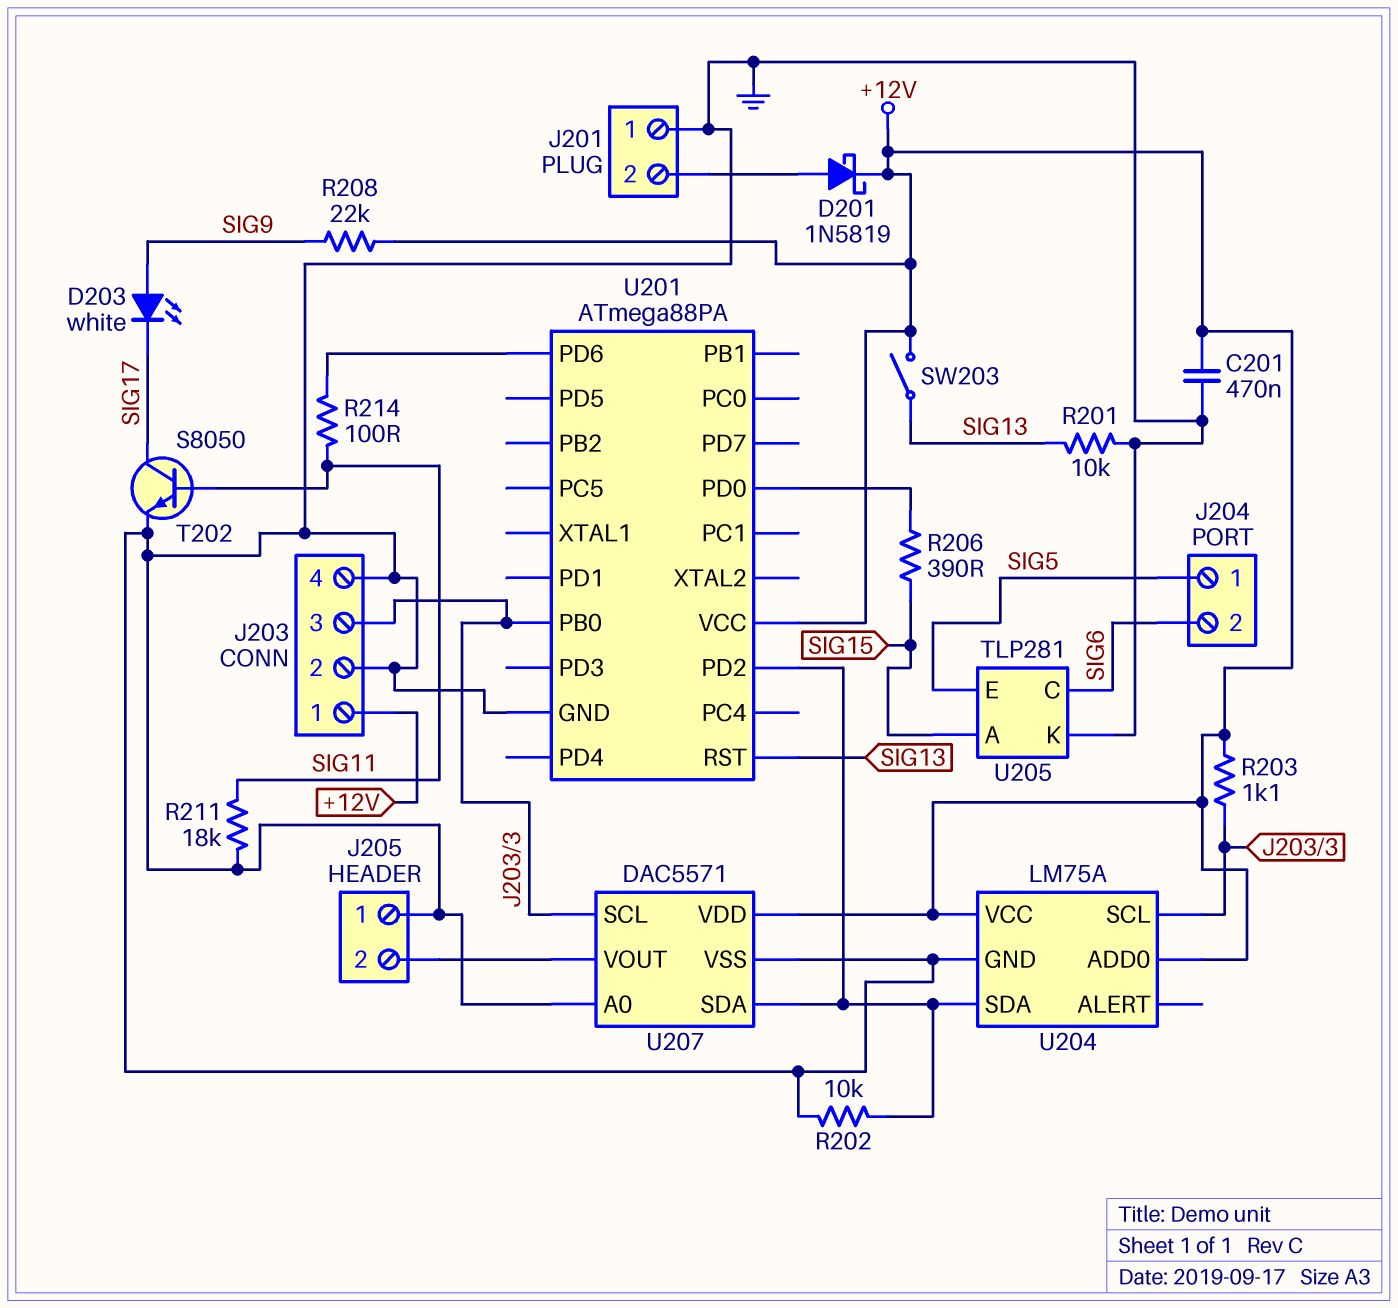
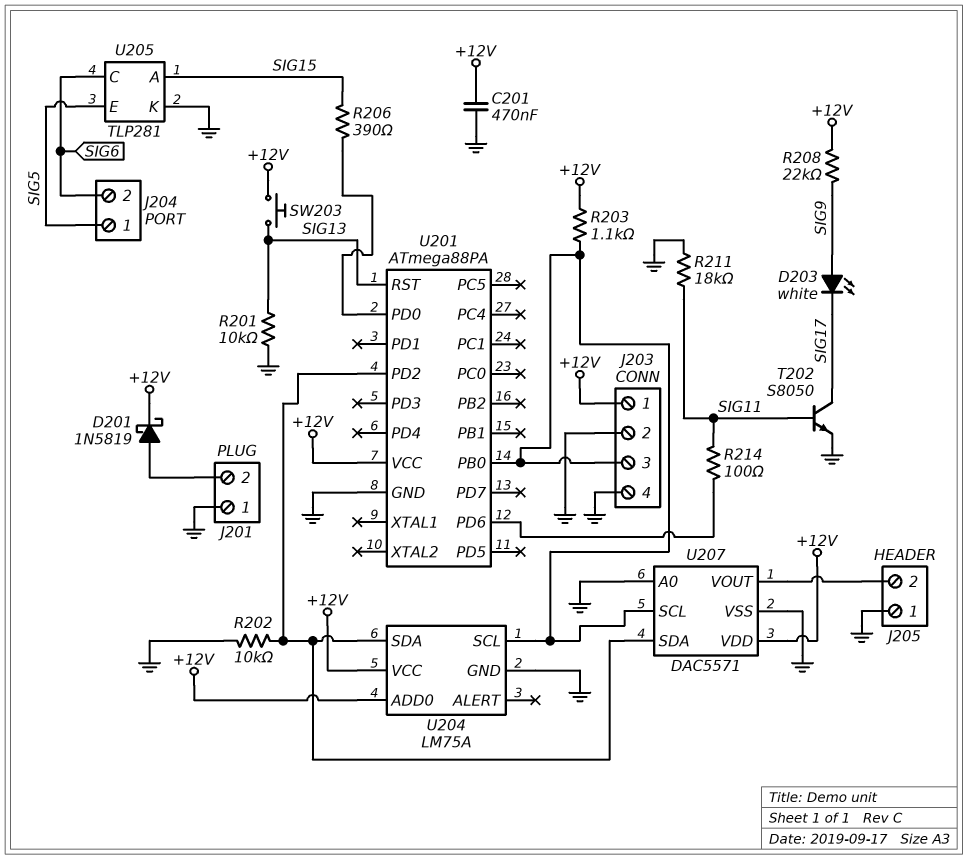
SW203: switch (+12V, SIG13) -> button (+12V, SIG13)

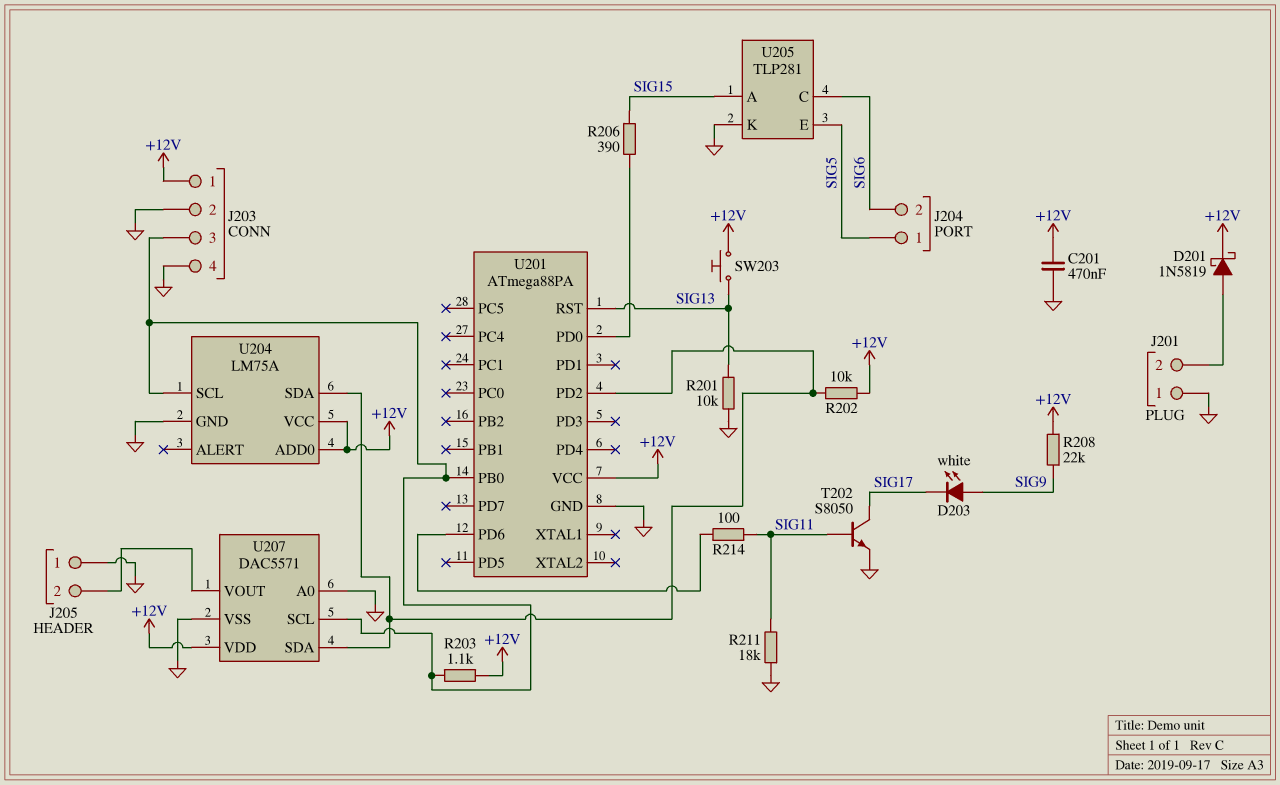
R202: 10k (GND, U201/PD2) -> 10k (+12V, U201/PD2)

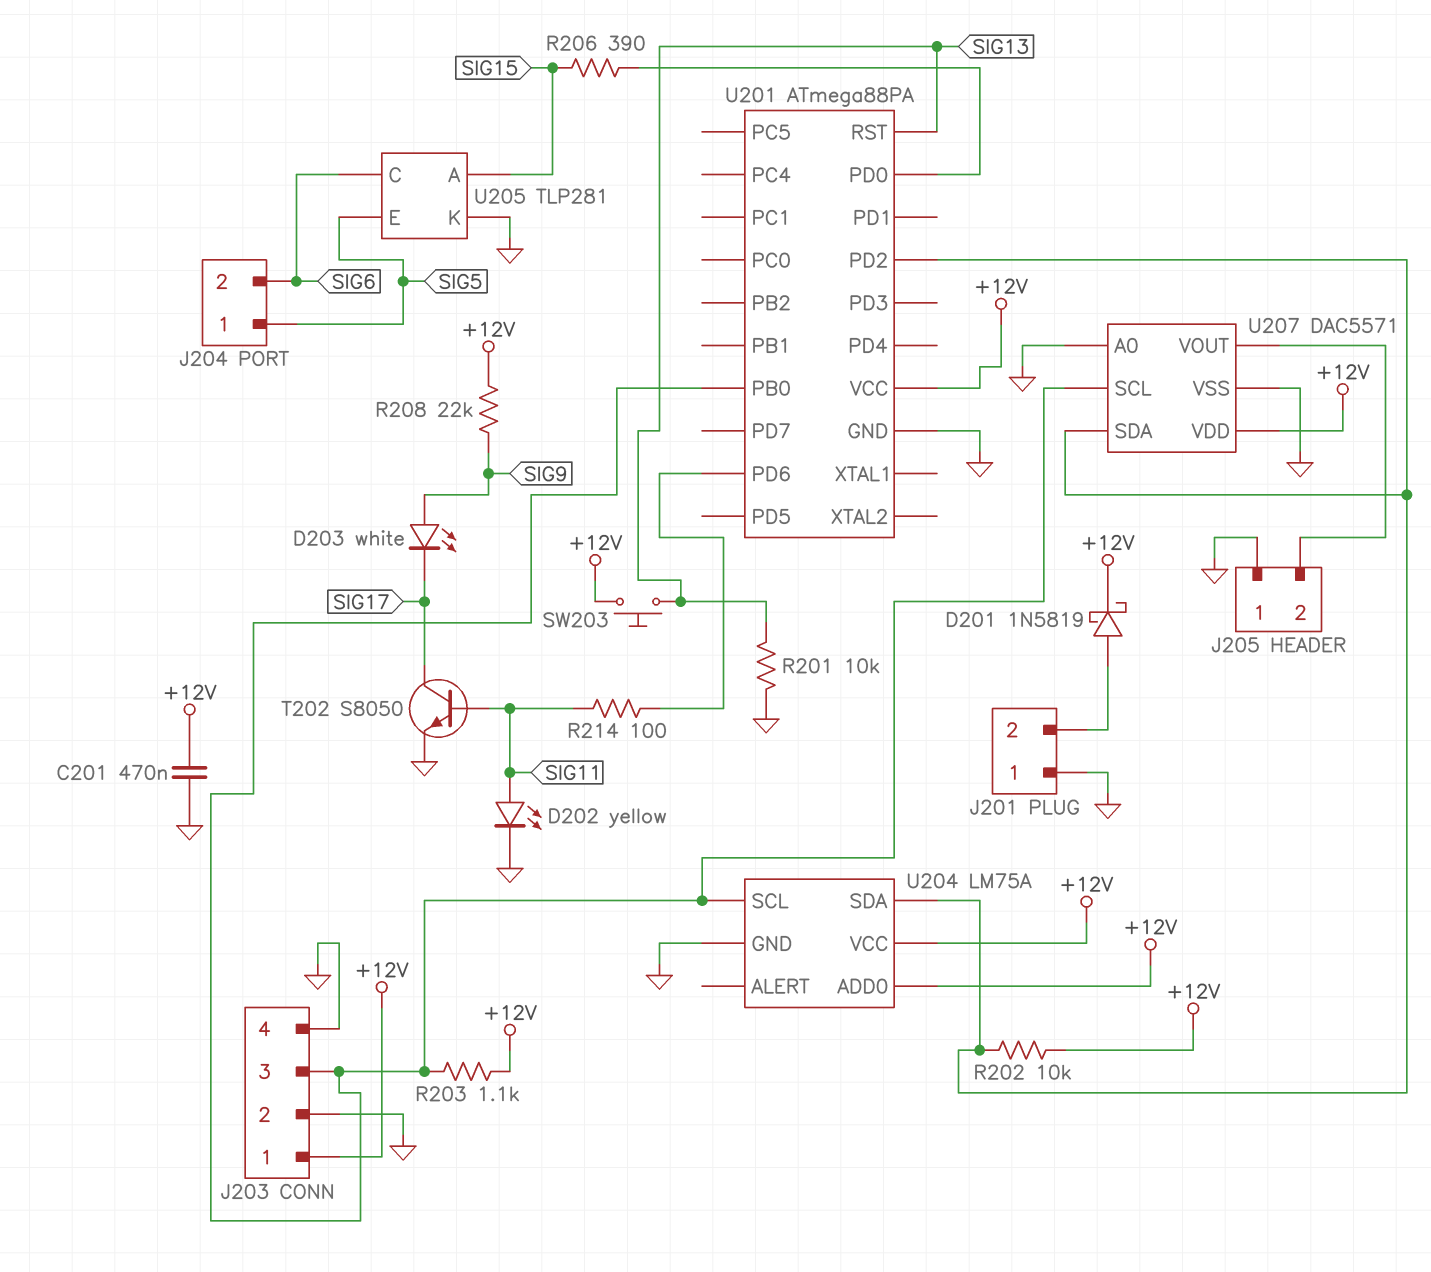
D202: none -> LED yellow (A SIG11, K GND)
R211: 18k (GND, SIG11) -> none

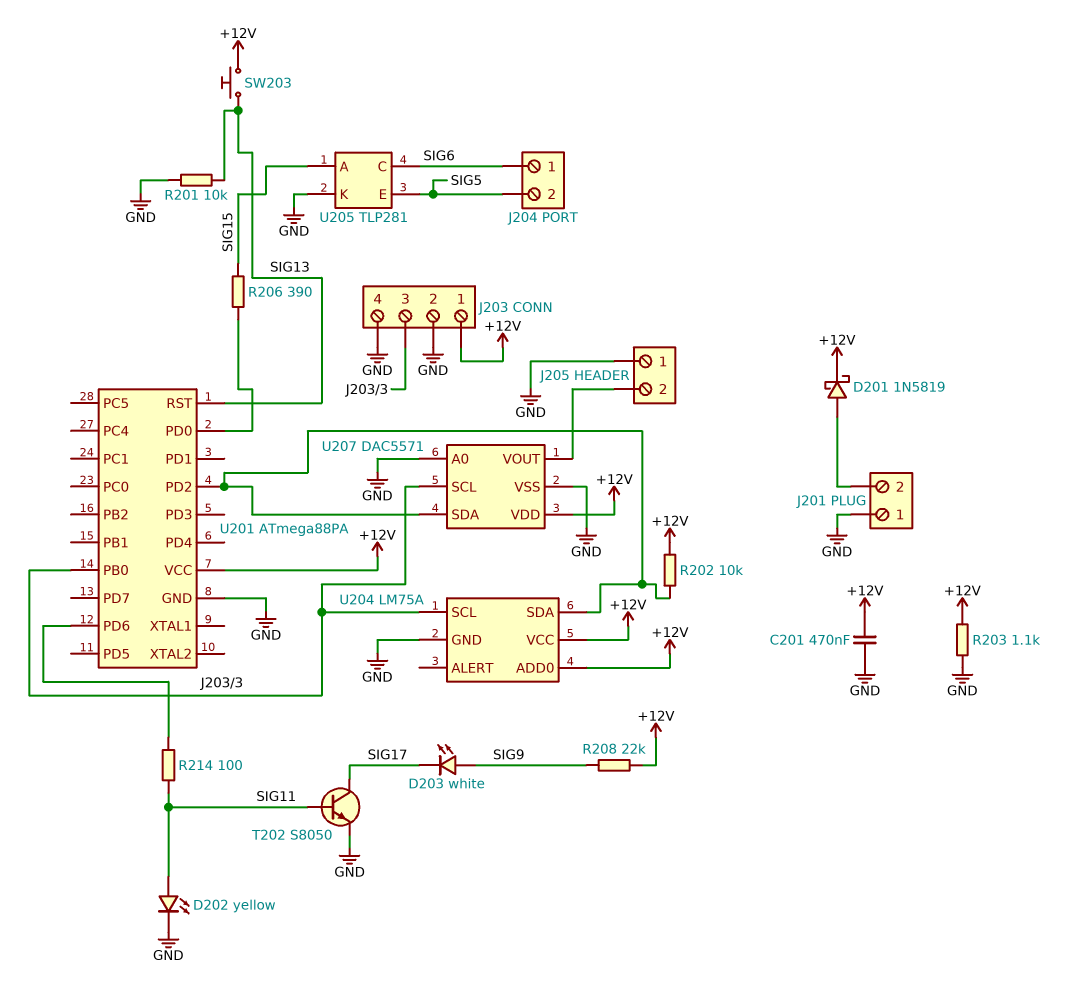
J204 pin 1: SIG5 -> SIG6
J204 pin 2: SIG6 -> SIG5
R203: 1.1k (+12V, J203/3) -> 1.1k (+12V, GND)

